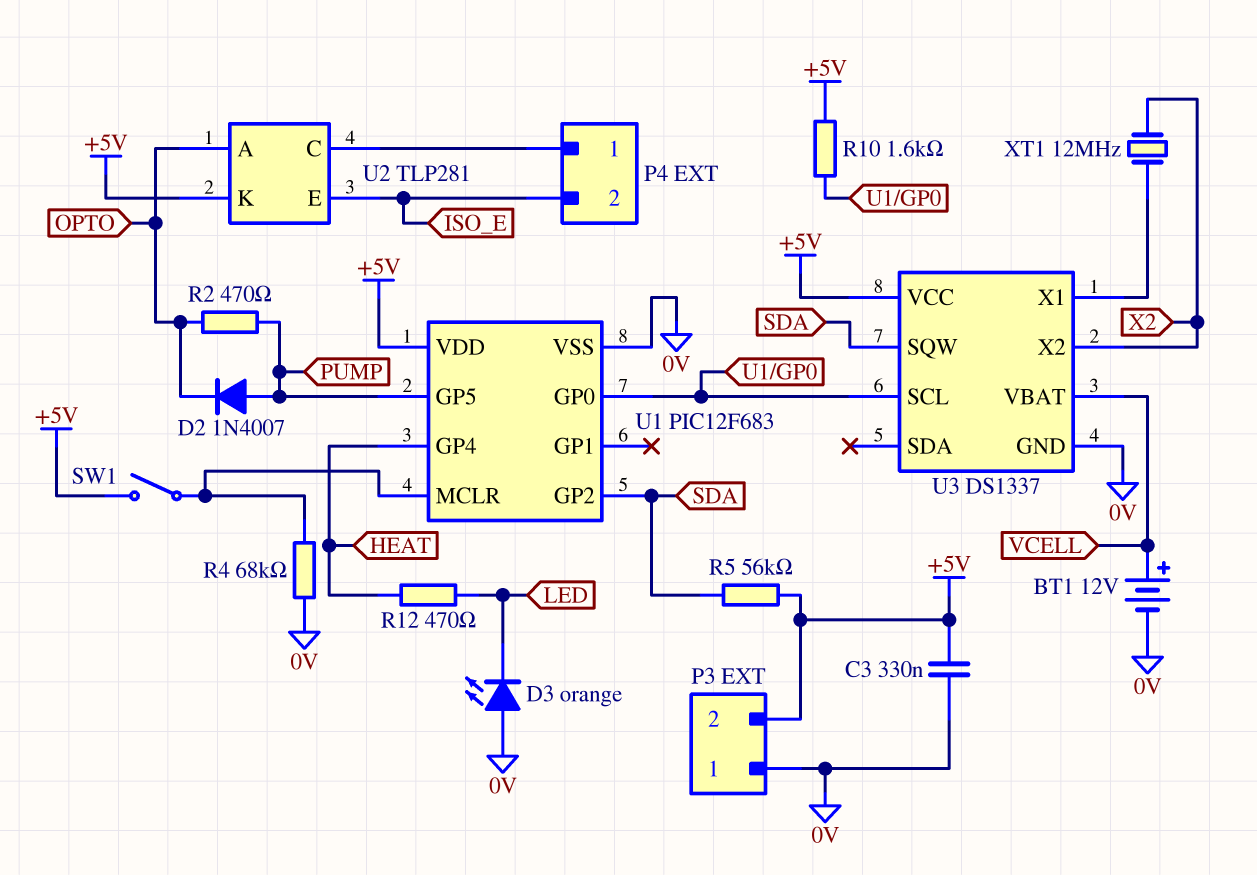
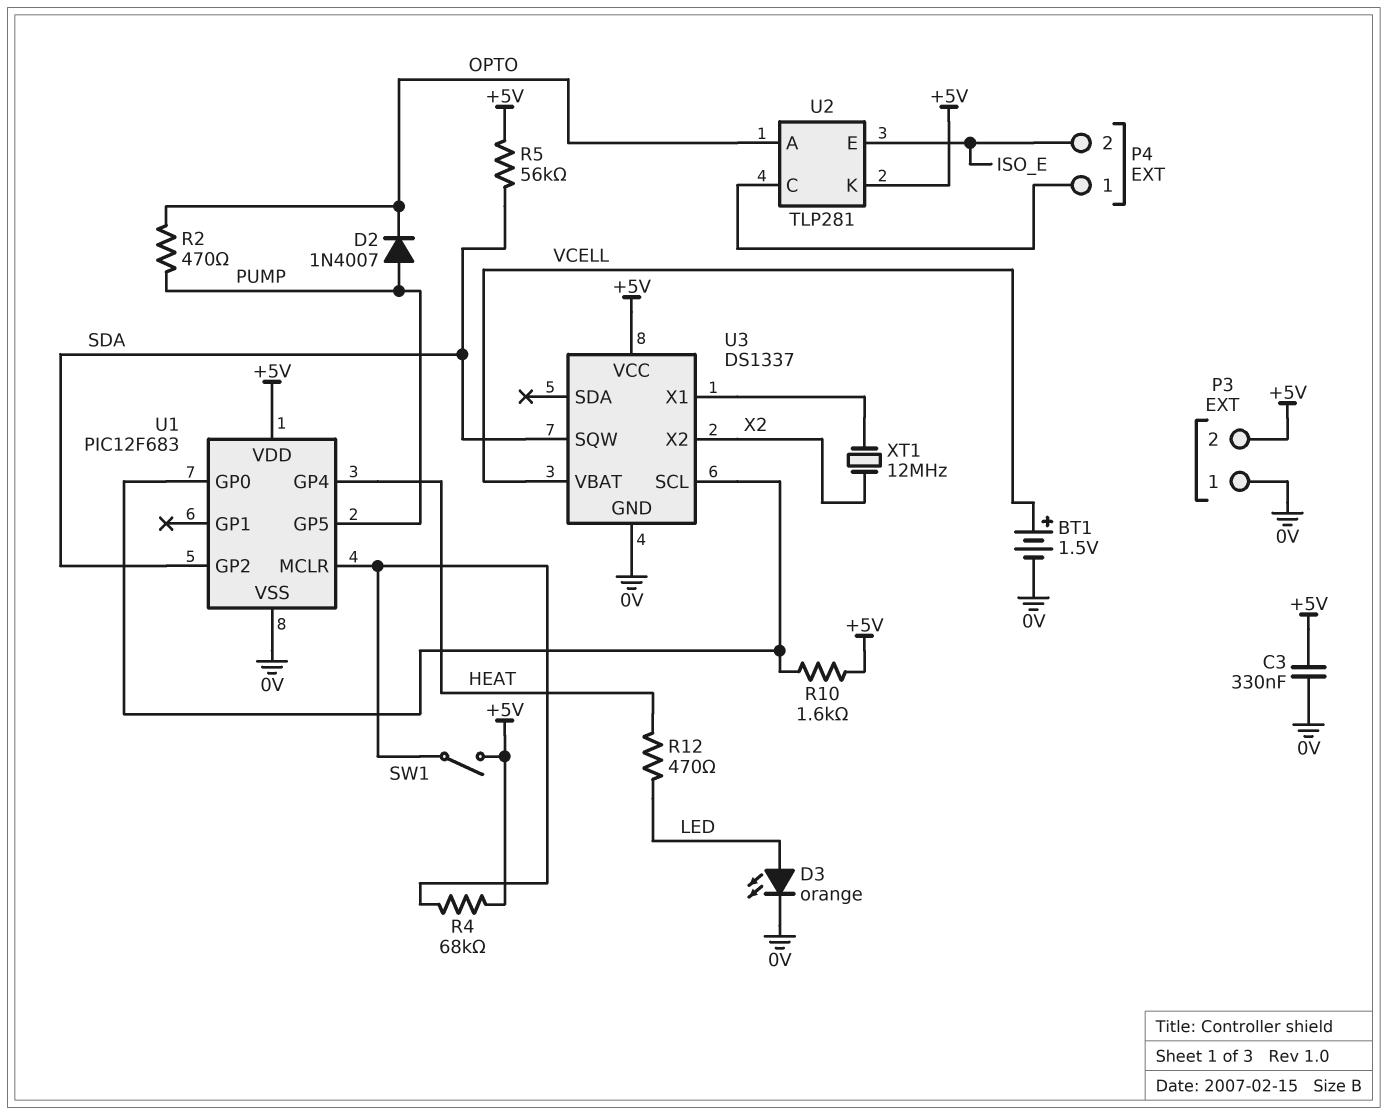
BT1: 12V (plus VCELL, minus 0V) -> 1.5V (plus VCELL, minus 0V)
D3: LED orange (A 0V, K LED) -> LED orange (A LED, K 0V)
R4: 68k (0V, U1/MCLR) -> 68k (+5V, U1/MCLR)

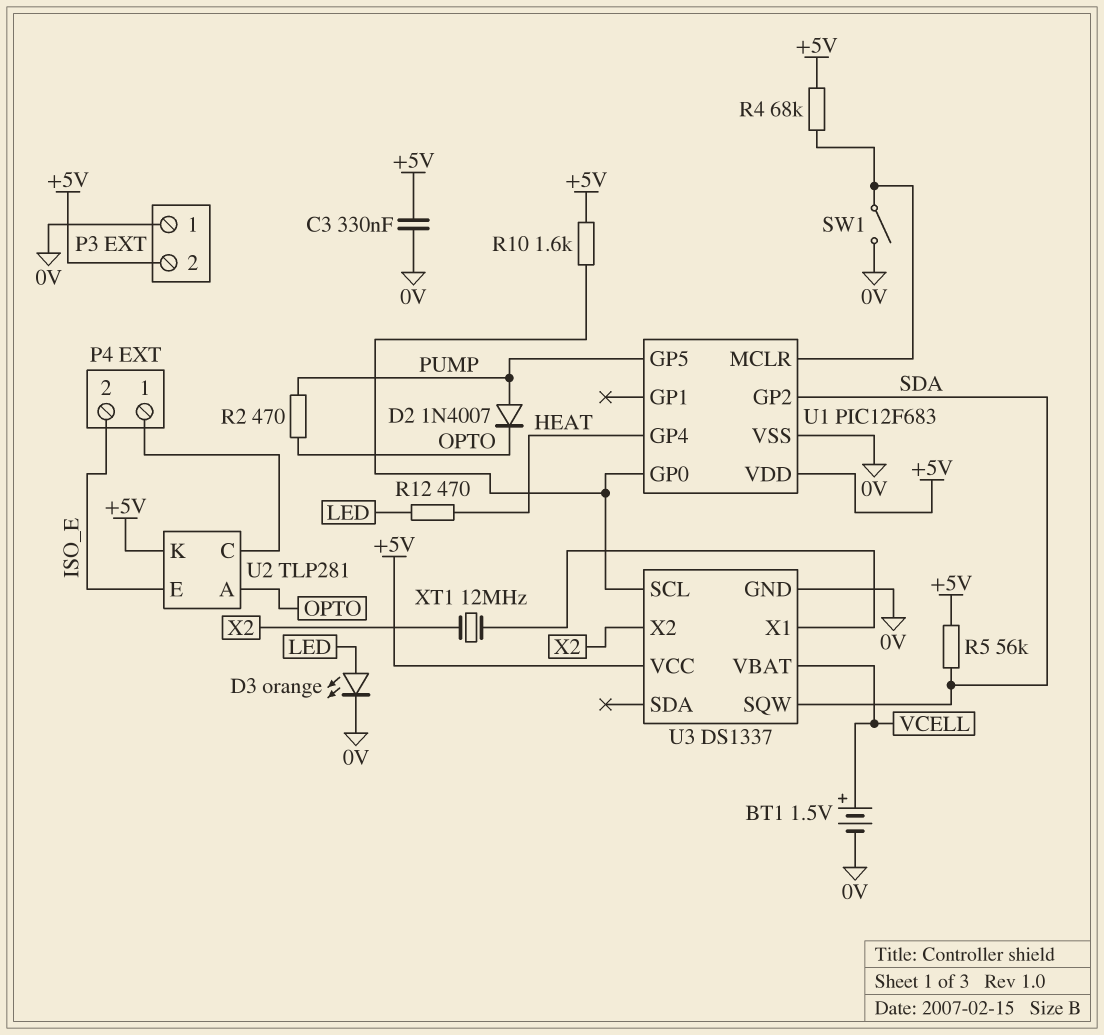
SW1: switch (+5V, U1/MCLR) -> switch (0V, U1/MCLR)

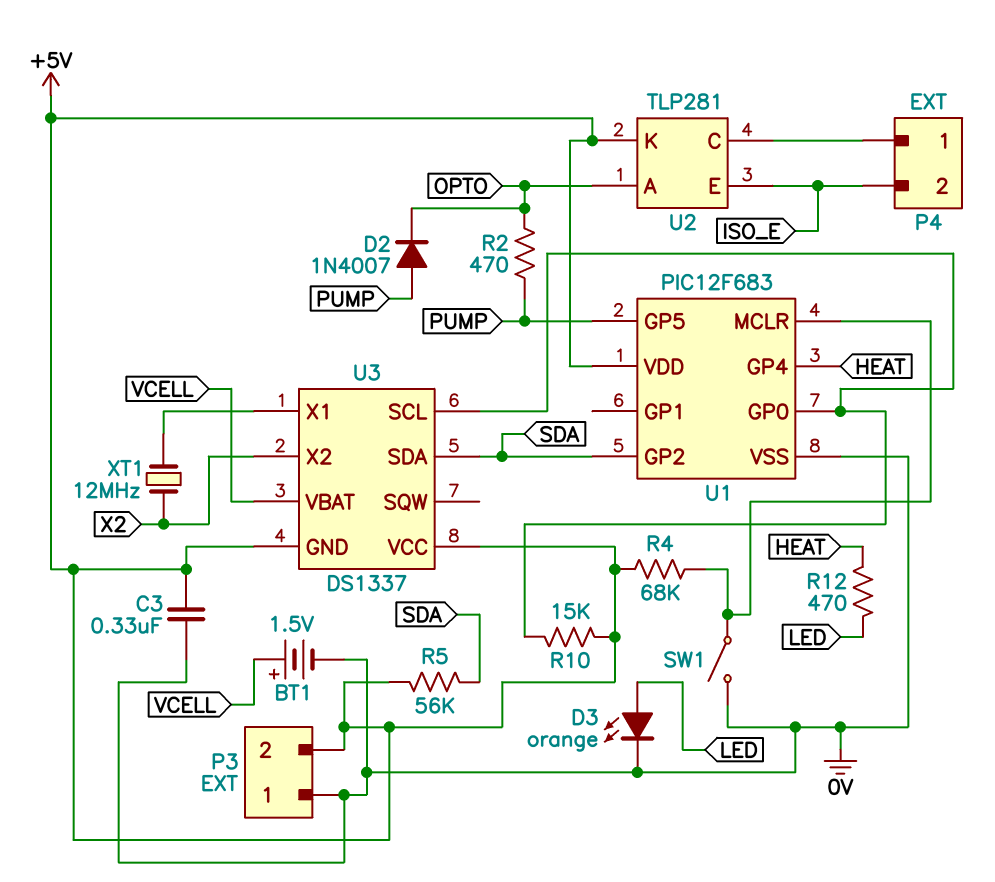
R10: 1.6k (+5V, U1/GP0) -> 15k (+5V, U1/GP0)
U3 pin GND: 0V -> +5V
U3 pin SDA: none -> SDA
U3 pin SQW: SDA -> none

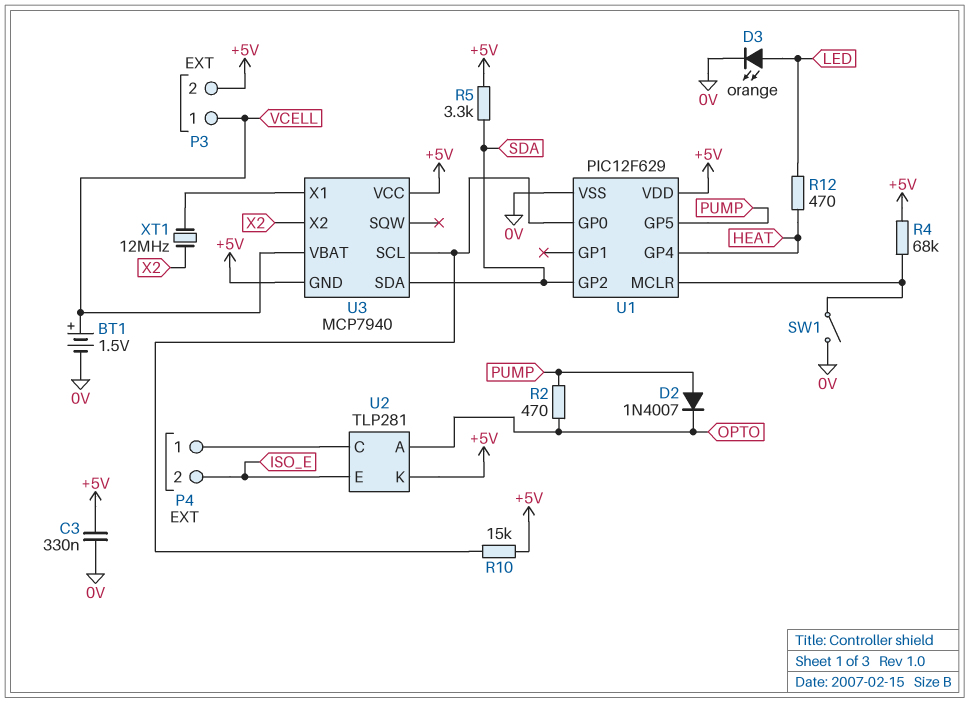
P3 pin 1: 0V -> VCELL
R5: 56k (+5V, SDA) -> 3.3k (+5V, SDA)
U1: PIC12F683 -> PIC12F629
U3: DS1337 -> MCP7940

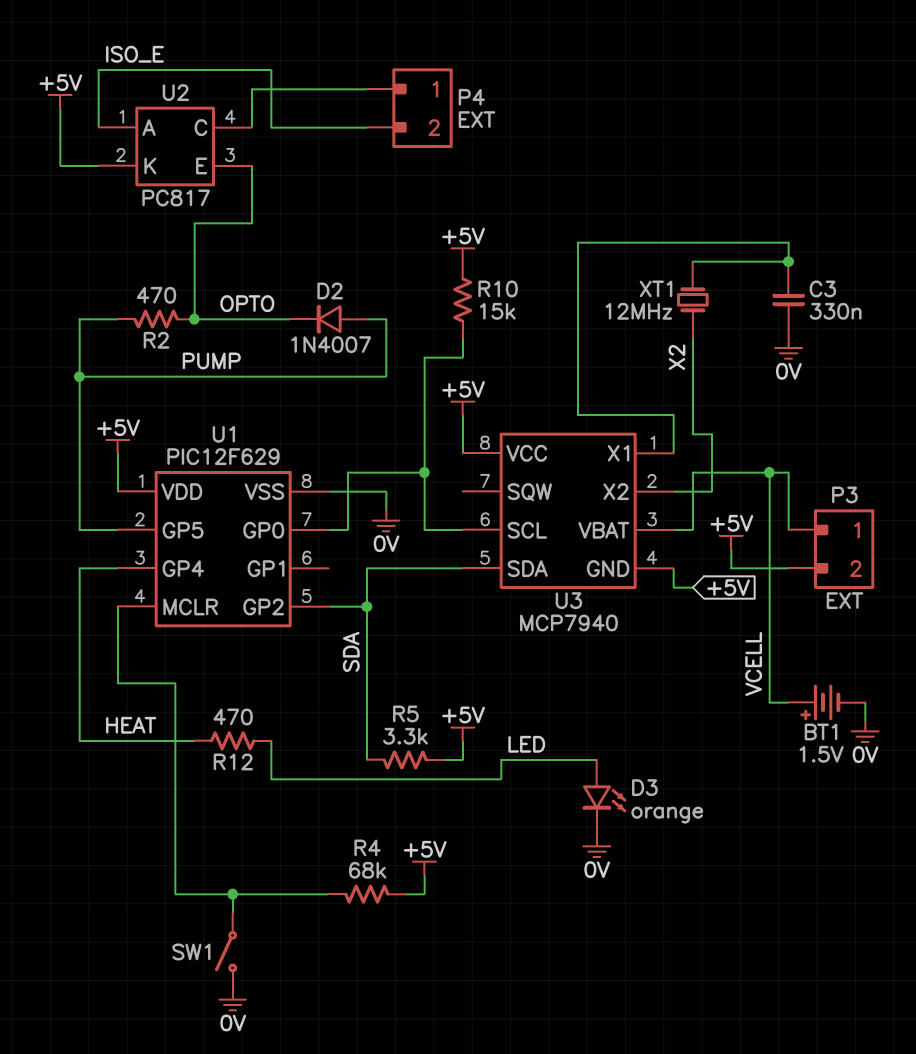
C3: 330nF (+5V, 0V) -> 330nF (0V, U3/X1)
U2: TLP281 -> PC817
U2 pin A: OPTO -> ISO_E
U2 pin E: ISO_E -> OPTO

